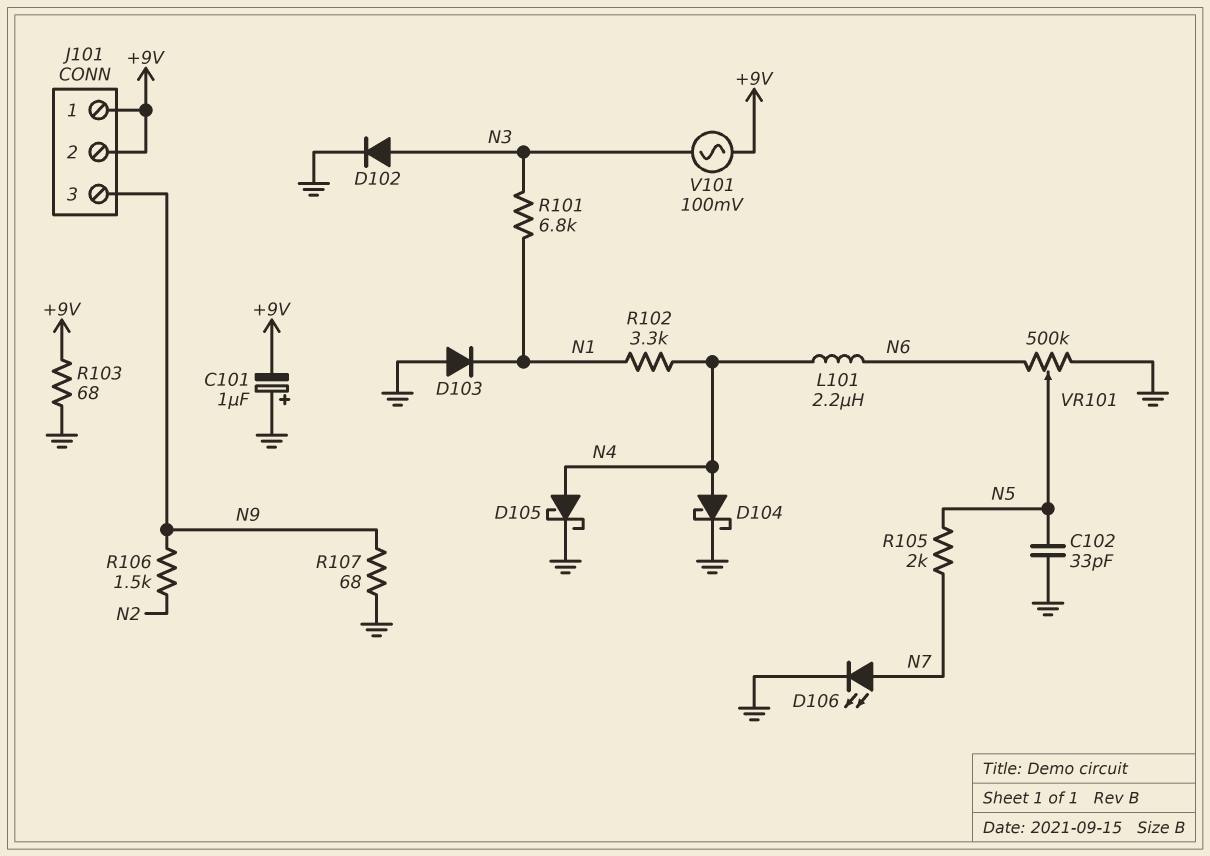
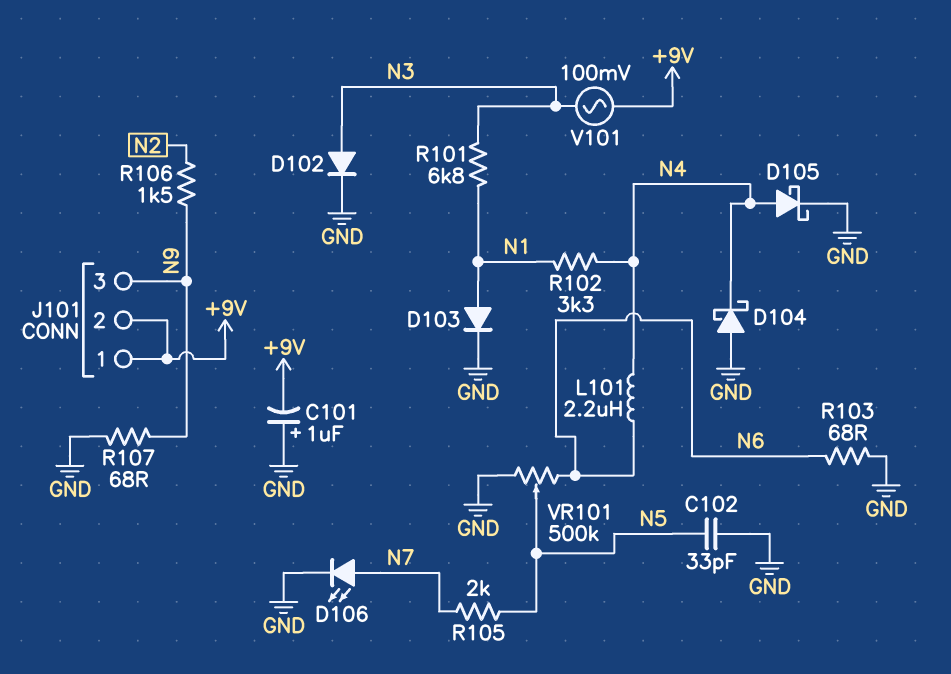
D103: diode (A GND, K N1) -> diode (A N1, K GND)
D104: schottky (A N4, K GND) -> schottky (A GND, K N4)
R103: 68 (+9V, GND) -> 68 (GND, N6)

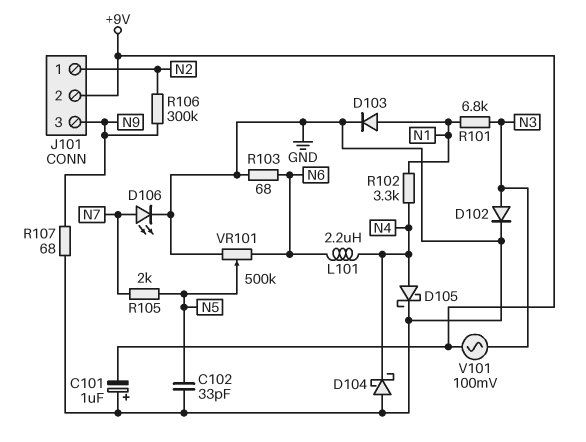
J101 pin 1: +9V -> N2
R106: 1.5k (N2, N9) -> 300k (N2, N9)

